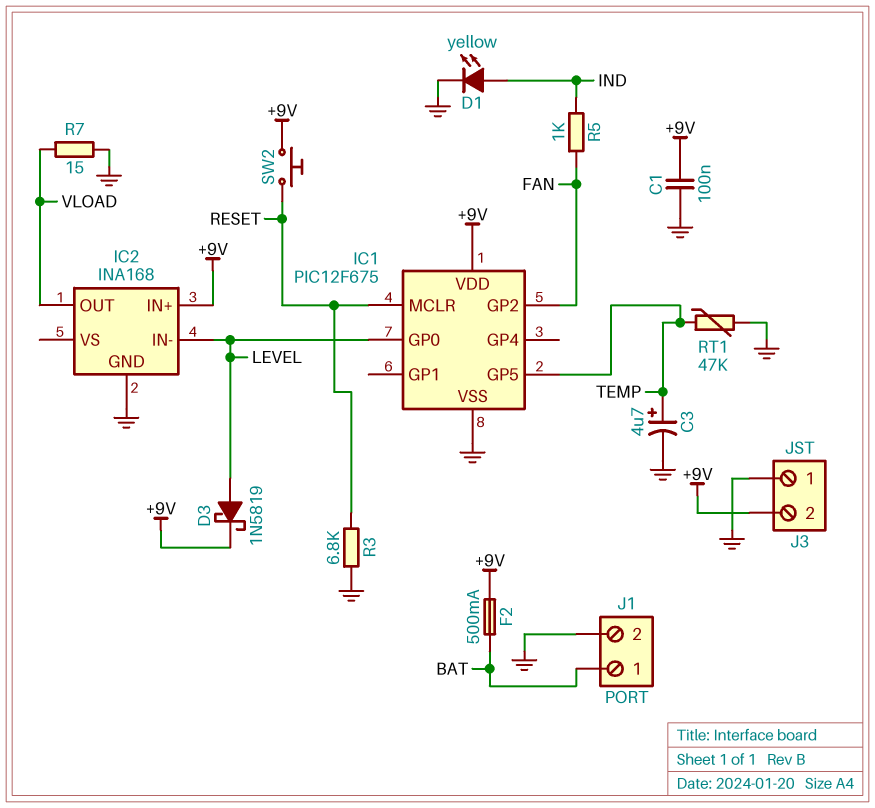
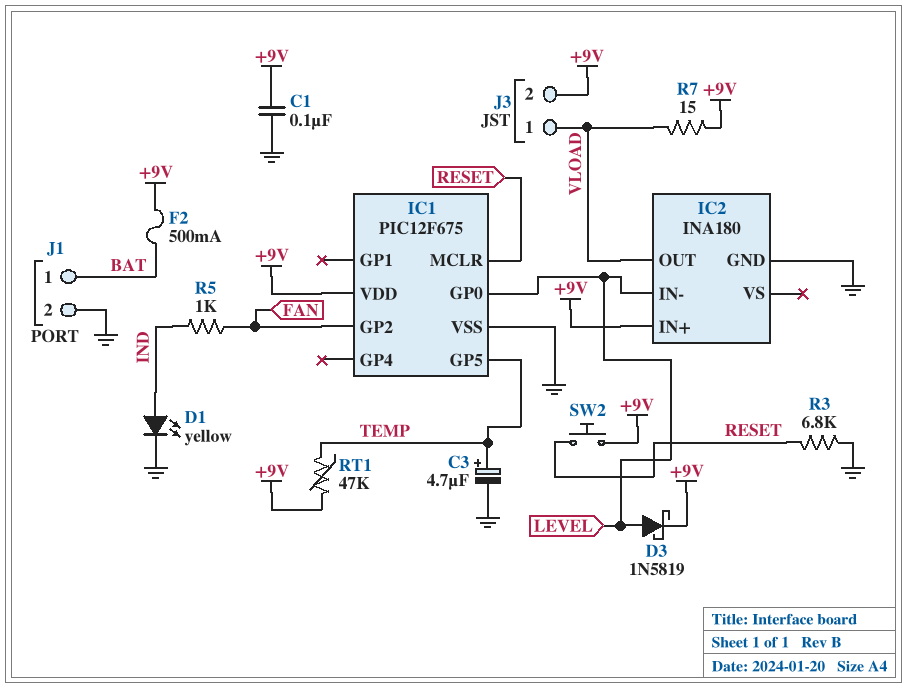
IC2: INA168 -> INA180
J3 pin 1: GND -> VLOAD
R7: 15 (GND, VLOAD) -> 15 (+9V, VLOAD)
RT1: 47k (GND, TEMP) -> 47k (+9V, TEMP)

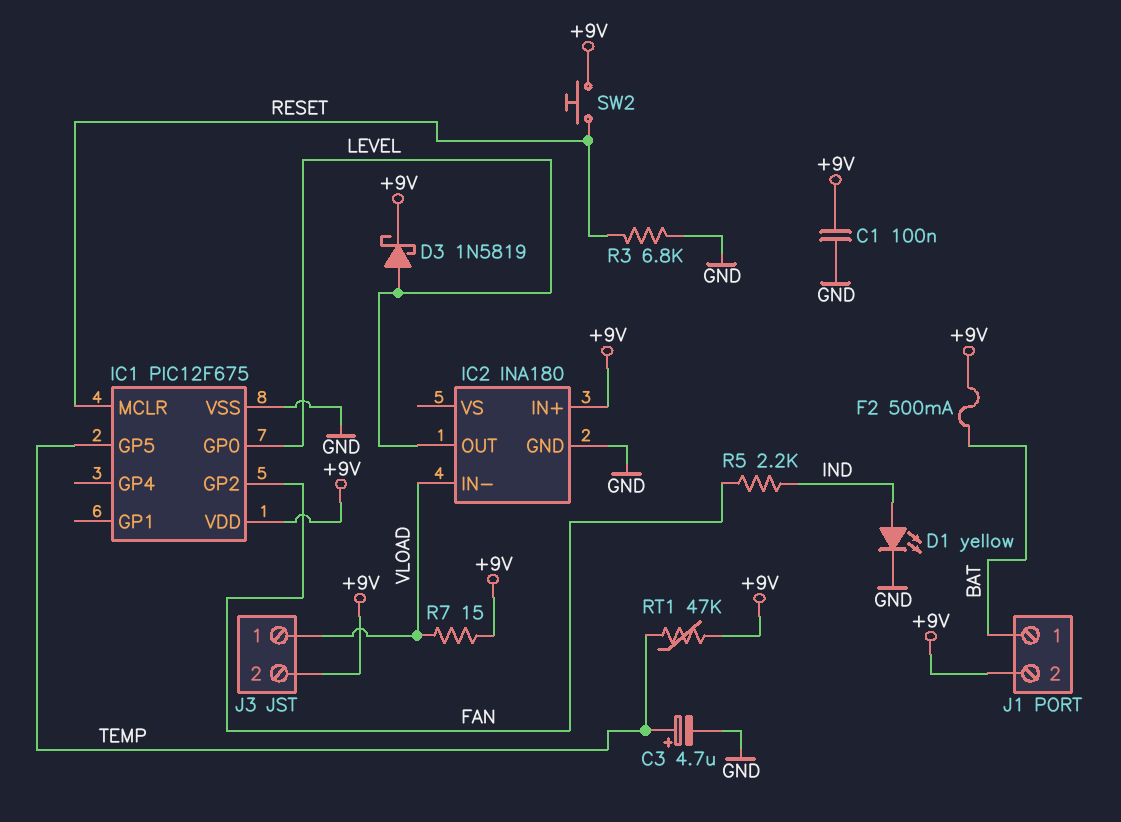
IC2 pin IN-: LEVEL -> VLOAD
IC2 pin OUT: VLOAD -> LEVEL
J1 pin 2: GND -> +9V
R5: 1k (FAN, IND) -> 2.2k (FAN, IND)

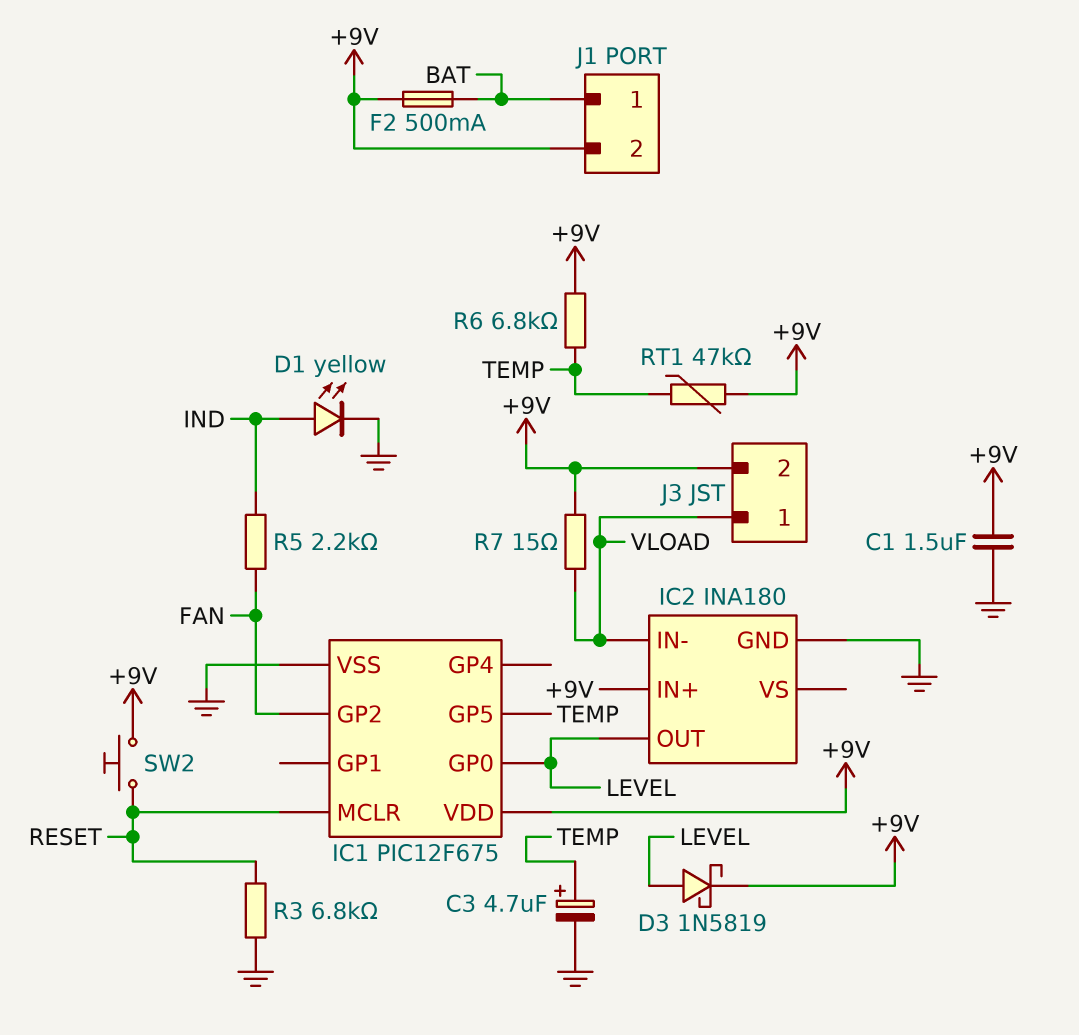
C1: 100nF (+9V, GND) -> 1.5uF (+9V, GND)
R6: none -> 6.8k (+9V, TEMP)

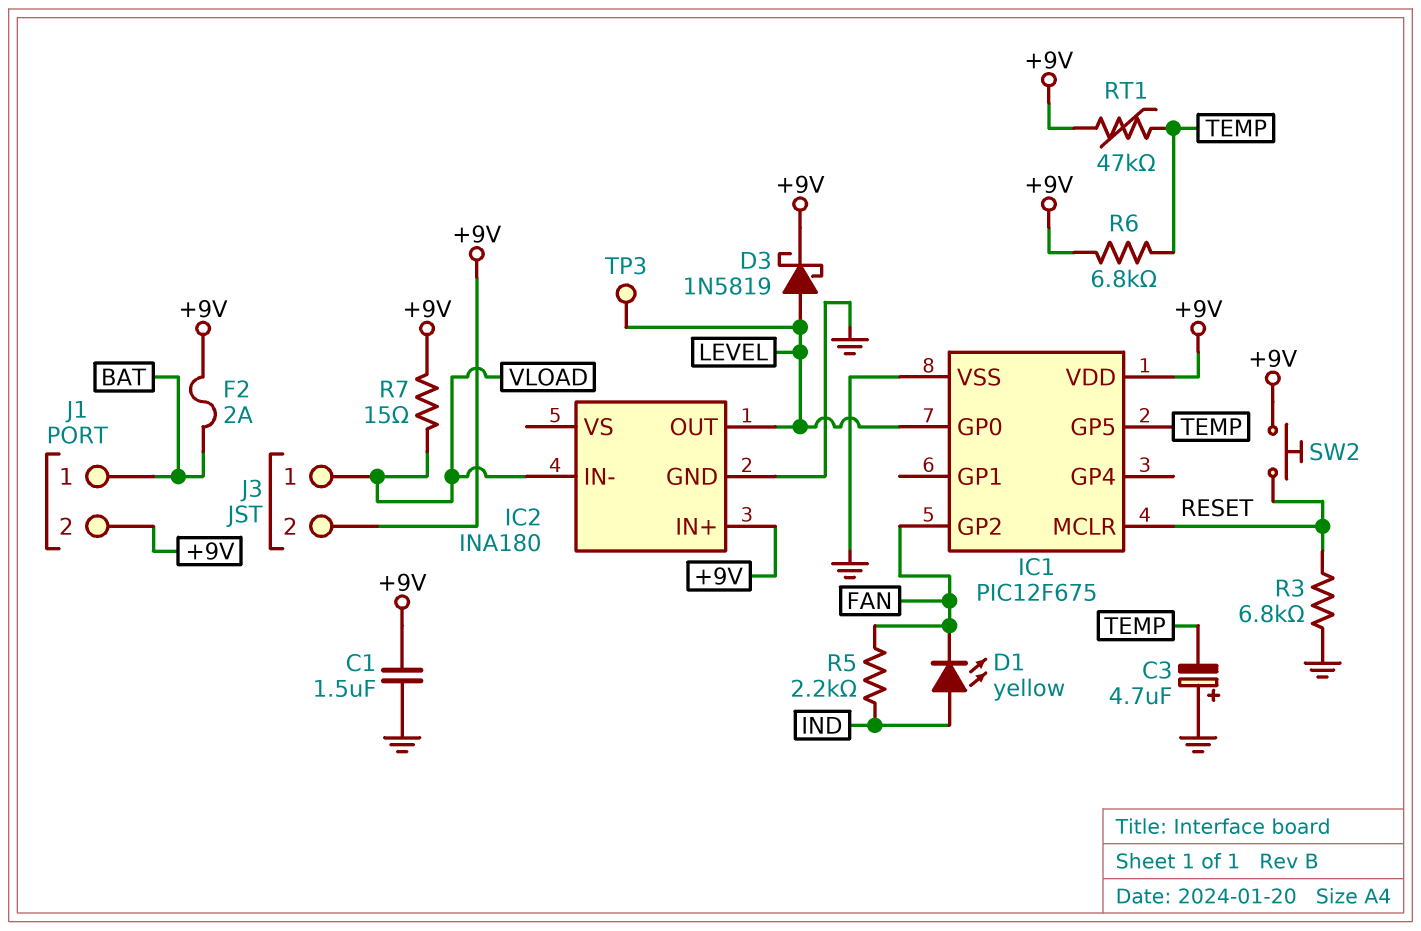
C3: 4.7uF (plus TEMP, minus GND) -> 4.7uF (plus GND, minus TEMP)
D1: LED yellow (A IND, K GND) -> LED yellow (A IND, K FAN)
F2: 500mA (+9V, BAT) -> 2A (+9V, BAT)
TP3: none -> test point (LEVEL)

